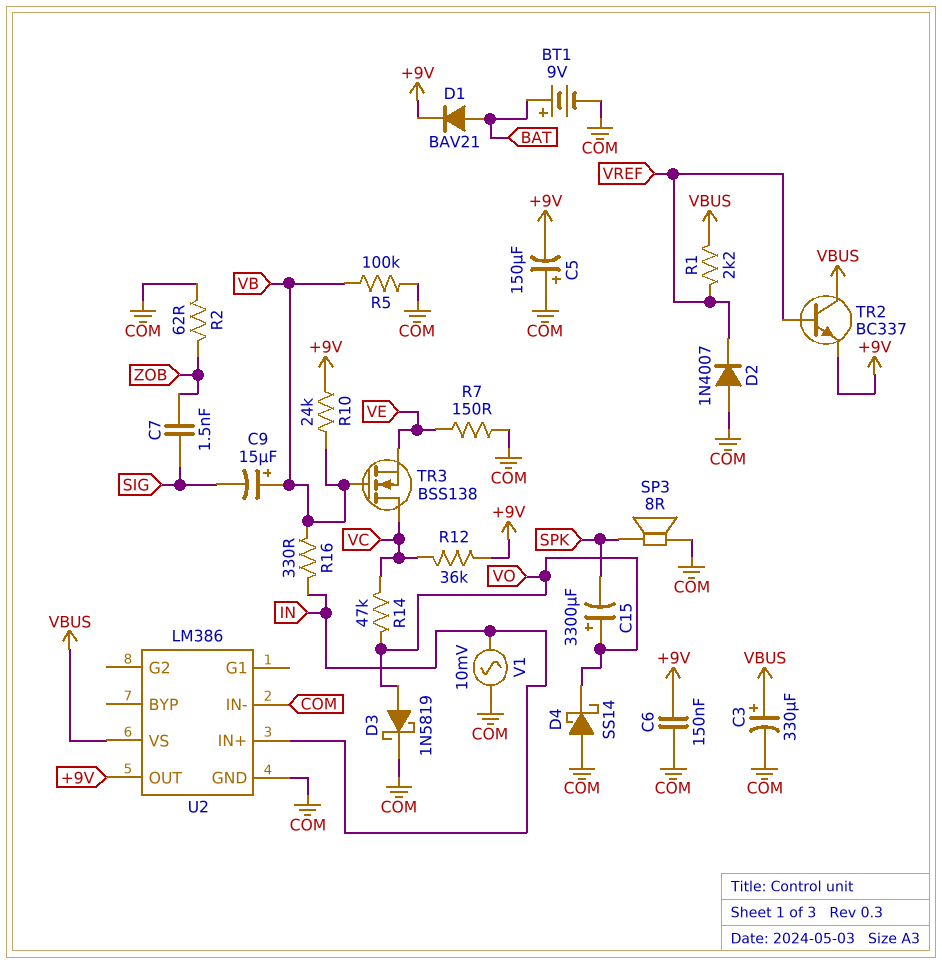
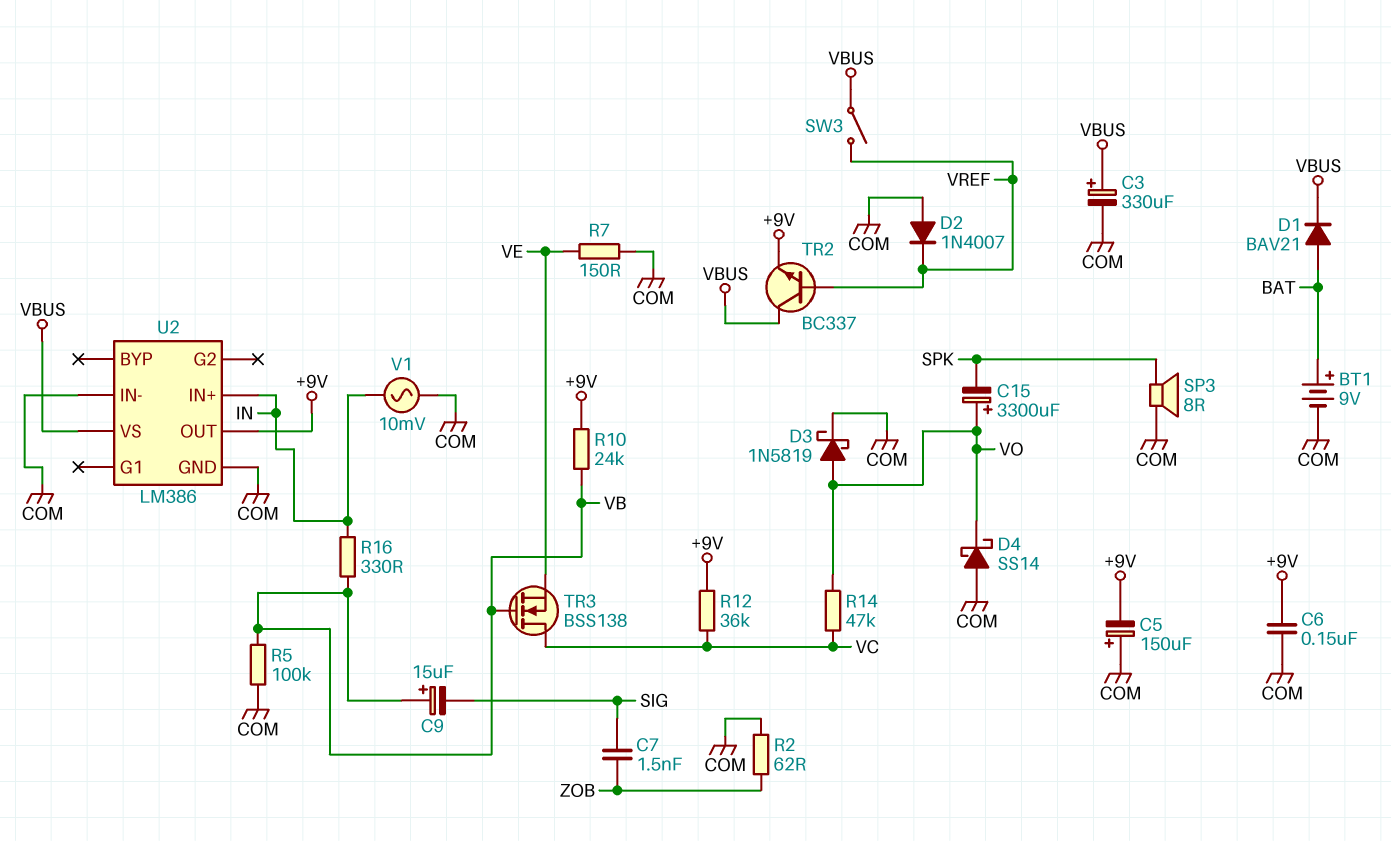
D1: diode BAV21 (A BAT, K +9V) -> diode BAV21 (A BAT, K VBUS)
R1: 2.2k (VBUS, VREF) -> none
SW3: none -> switch (VBUS, VREF)

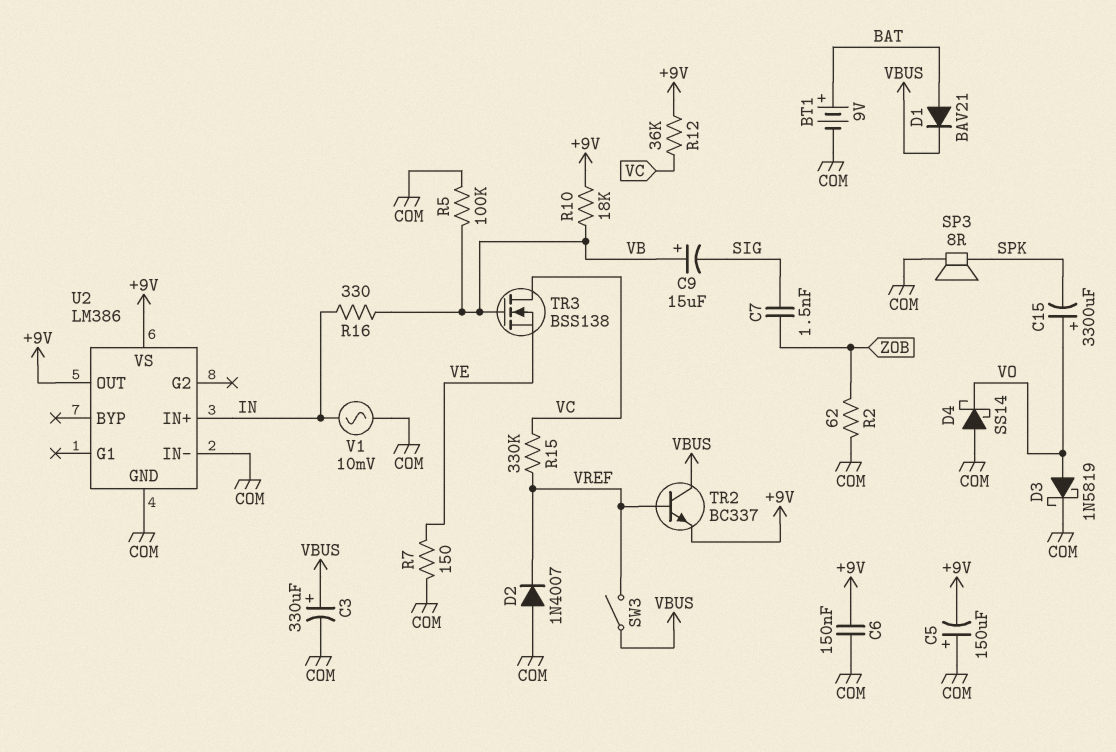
R10: 24k (+9V, VB) -> 18k (+9V, VB)
R14: 47k (VC, VO) -> none
R15: none -> 330k (VC, VREF)
U2 pin VS: VBUS -> +9V

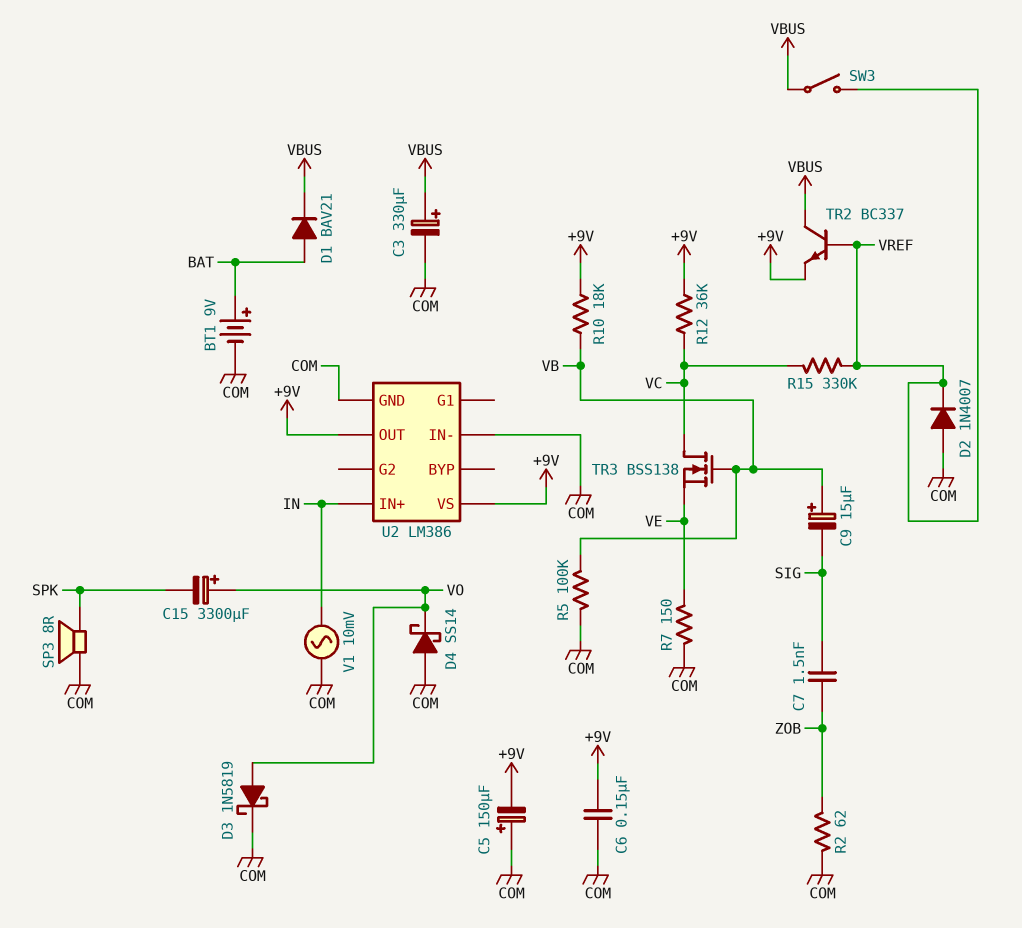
R16: 330 (IN, VB) -> none

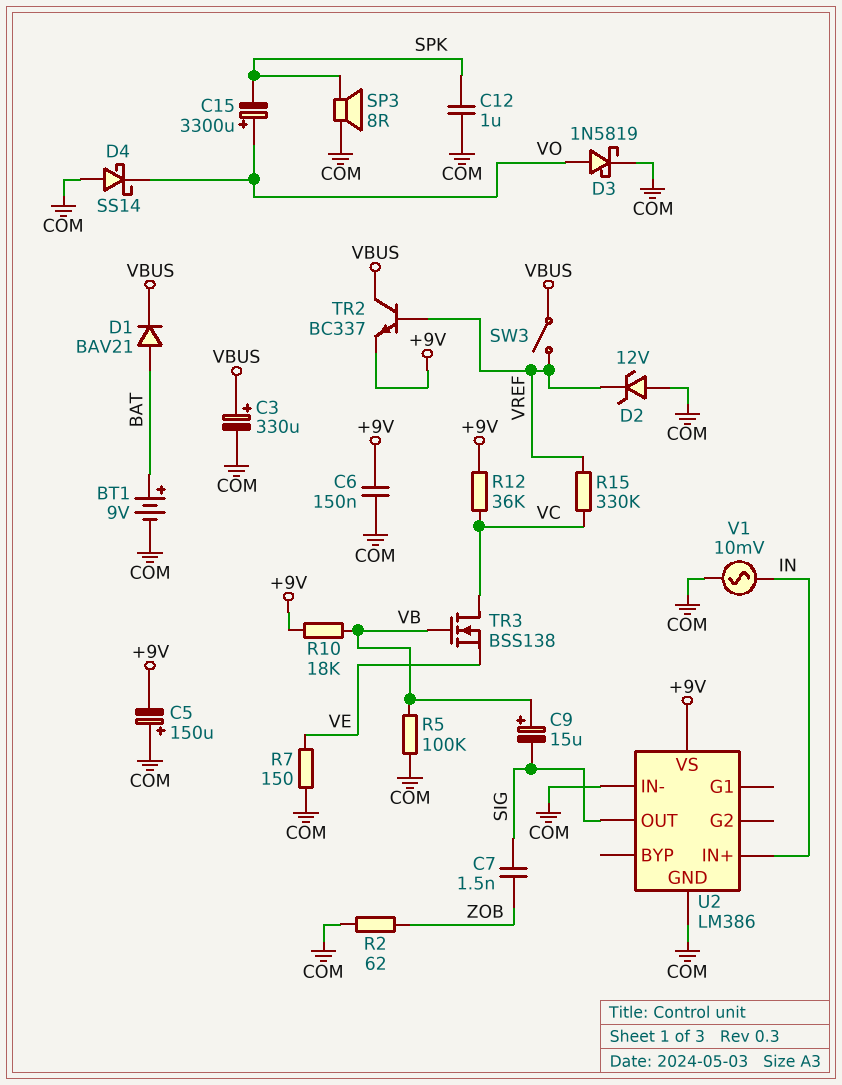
C12: none -> 1uF (COM, SPK)
D2: diode 1N4007 (A COM, K VREF) -> zener 12V (A COM, K VREF)
U2 pin OUT: +9V -> SIG

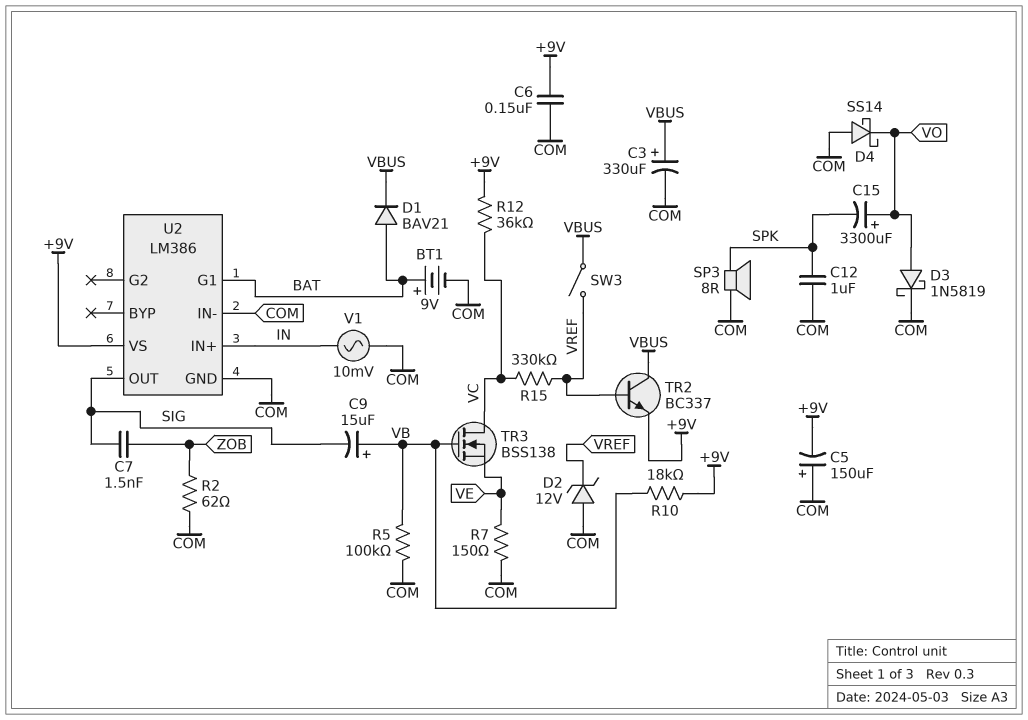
U2 pin G1: none -> BAT

